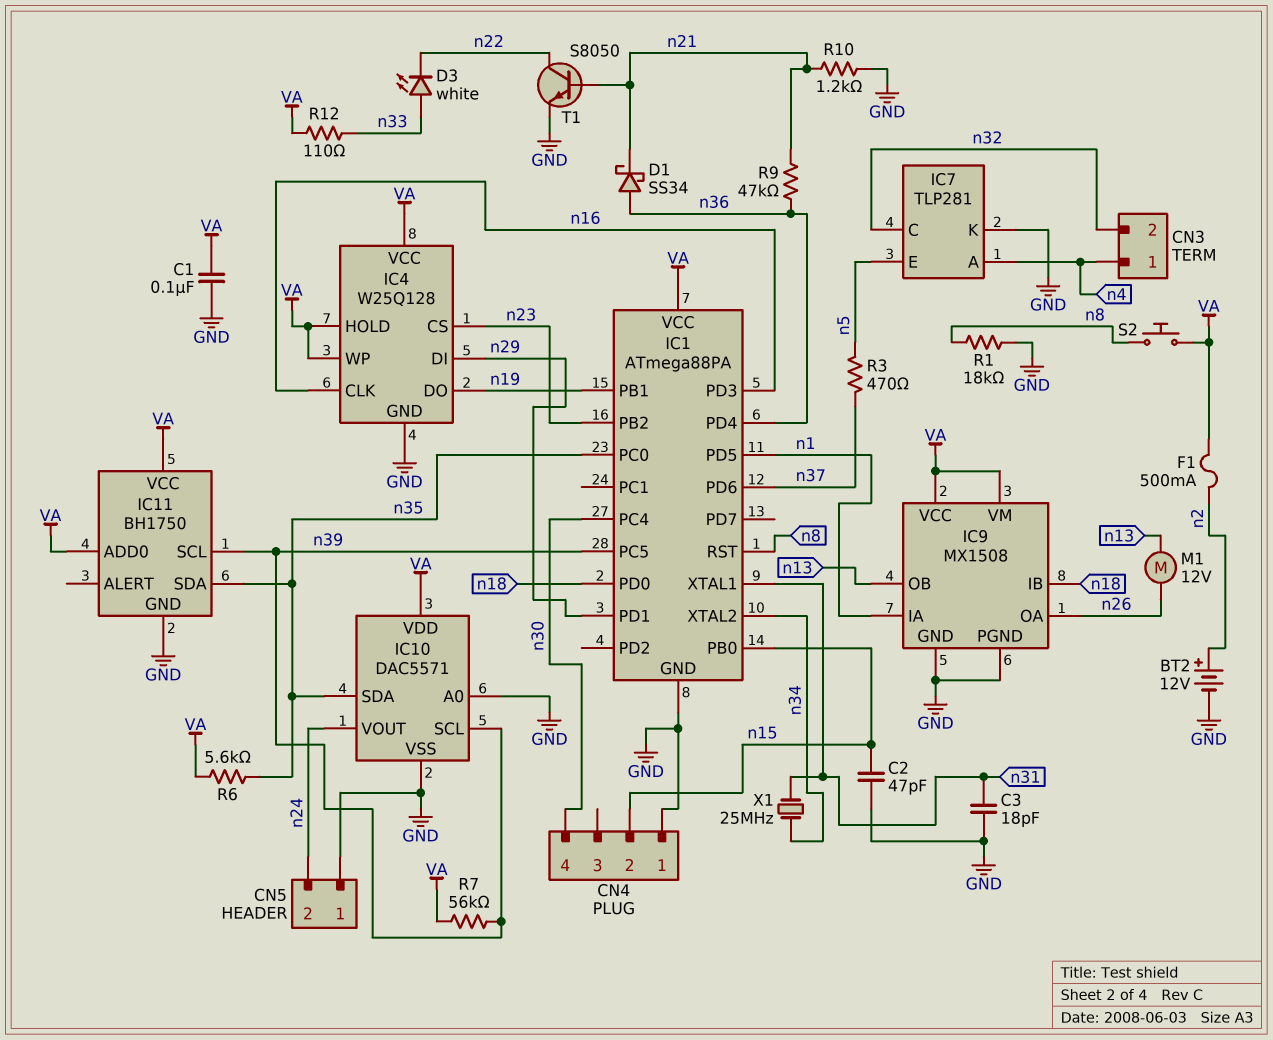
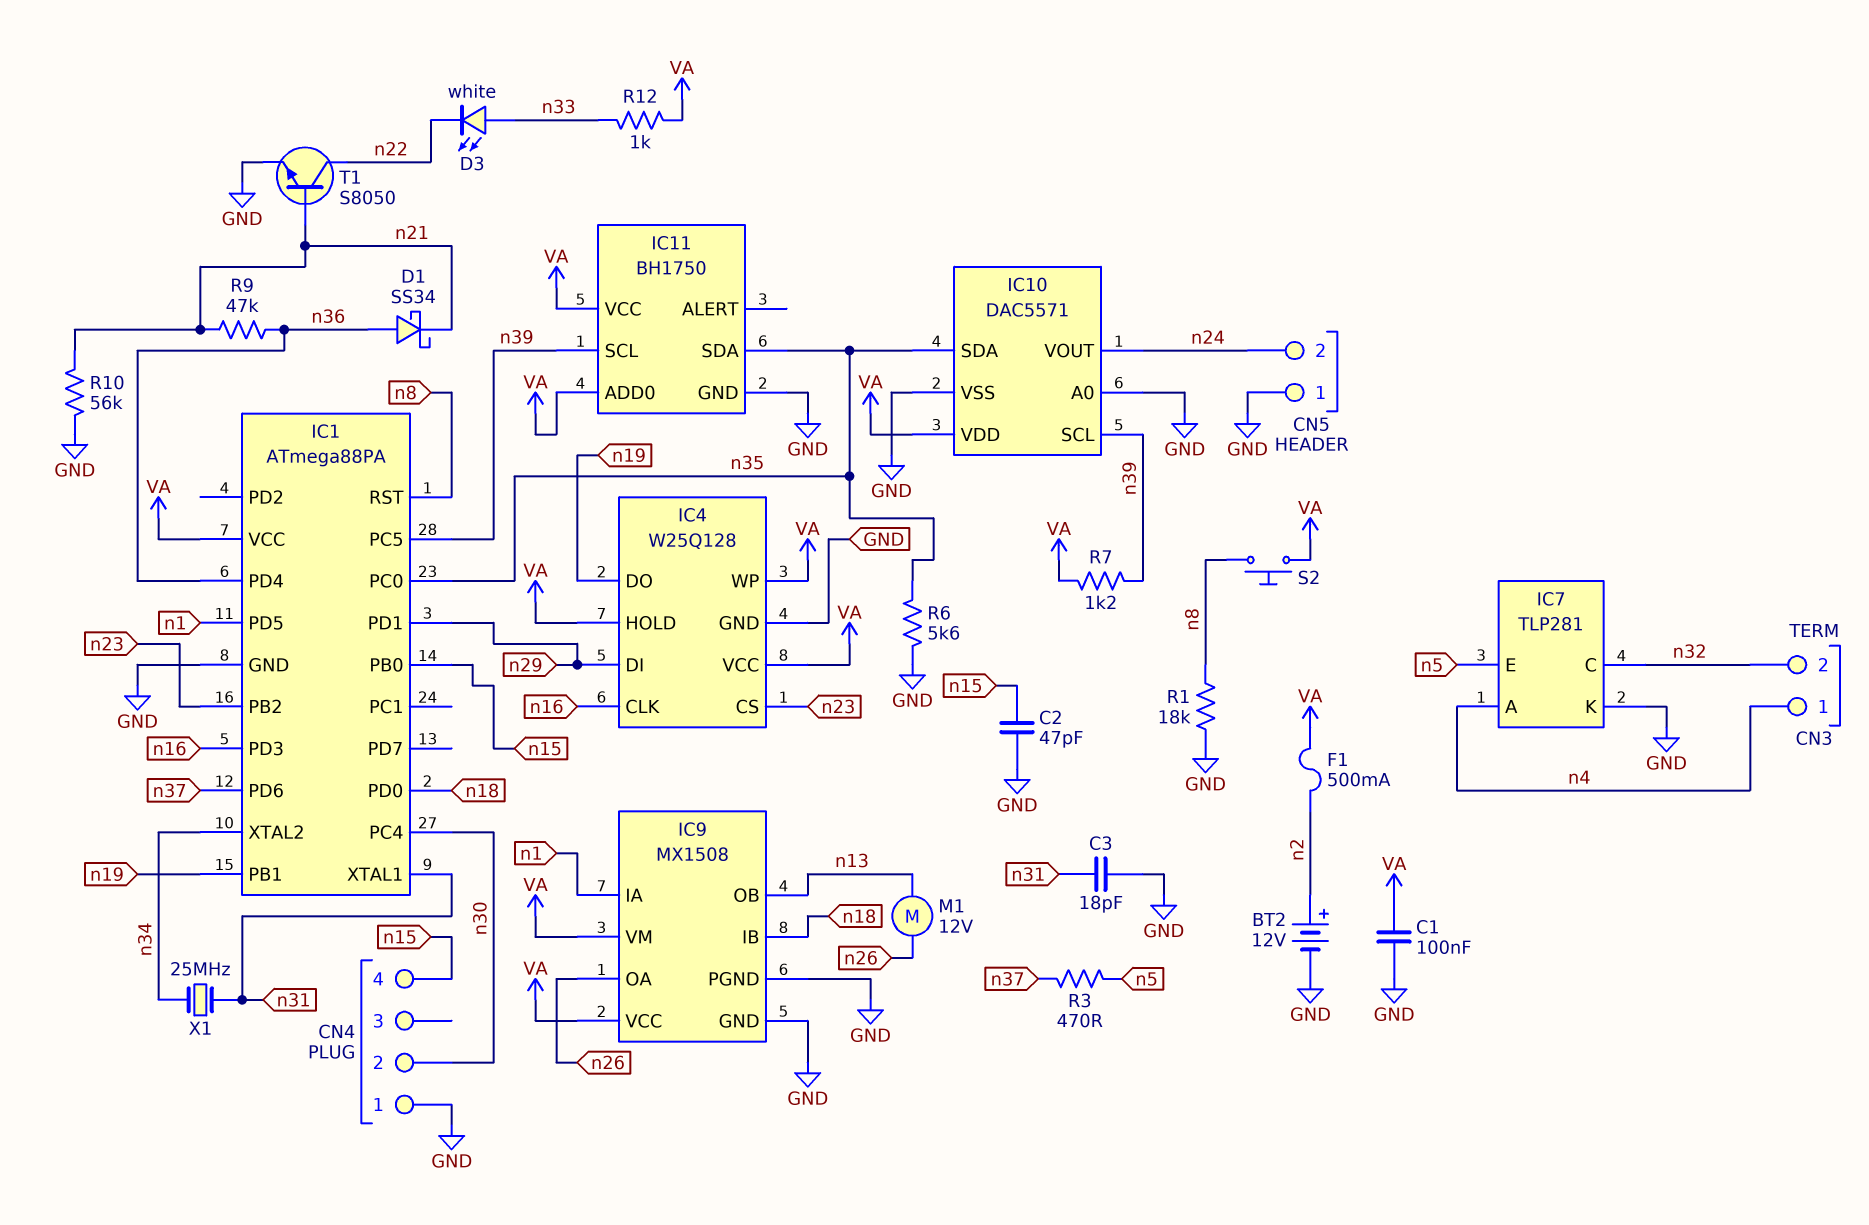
CN4 pin 2: n15 -> n30
CN4 pin 4: n30 -> n15
R6: 5.6k (VA, n35) -> 5.6k (GND, n35)
R7: 56k (VA, n39) -> 1.2k (VA, n39)
R10: 1.2k (GND, n21) -> 56k (GND, n21)
R12: 110 (VA, n33) -> 1k (VA, n33)

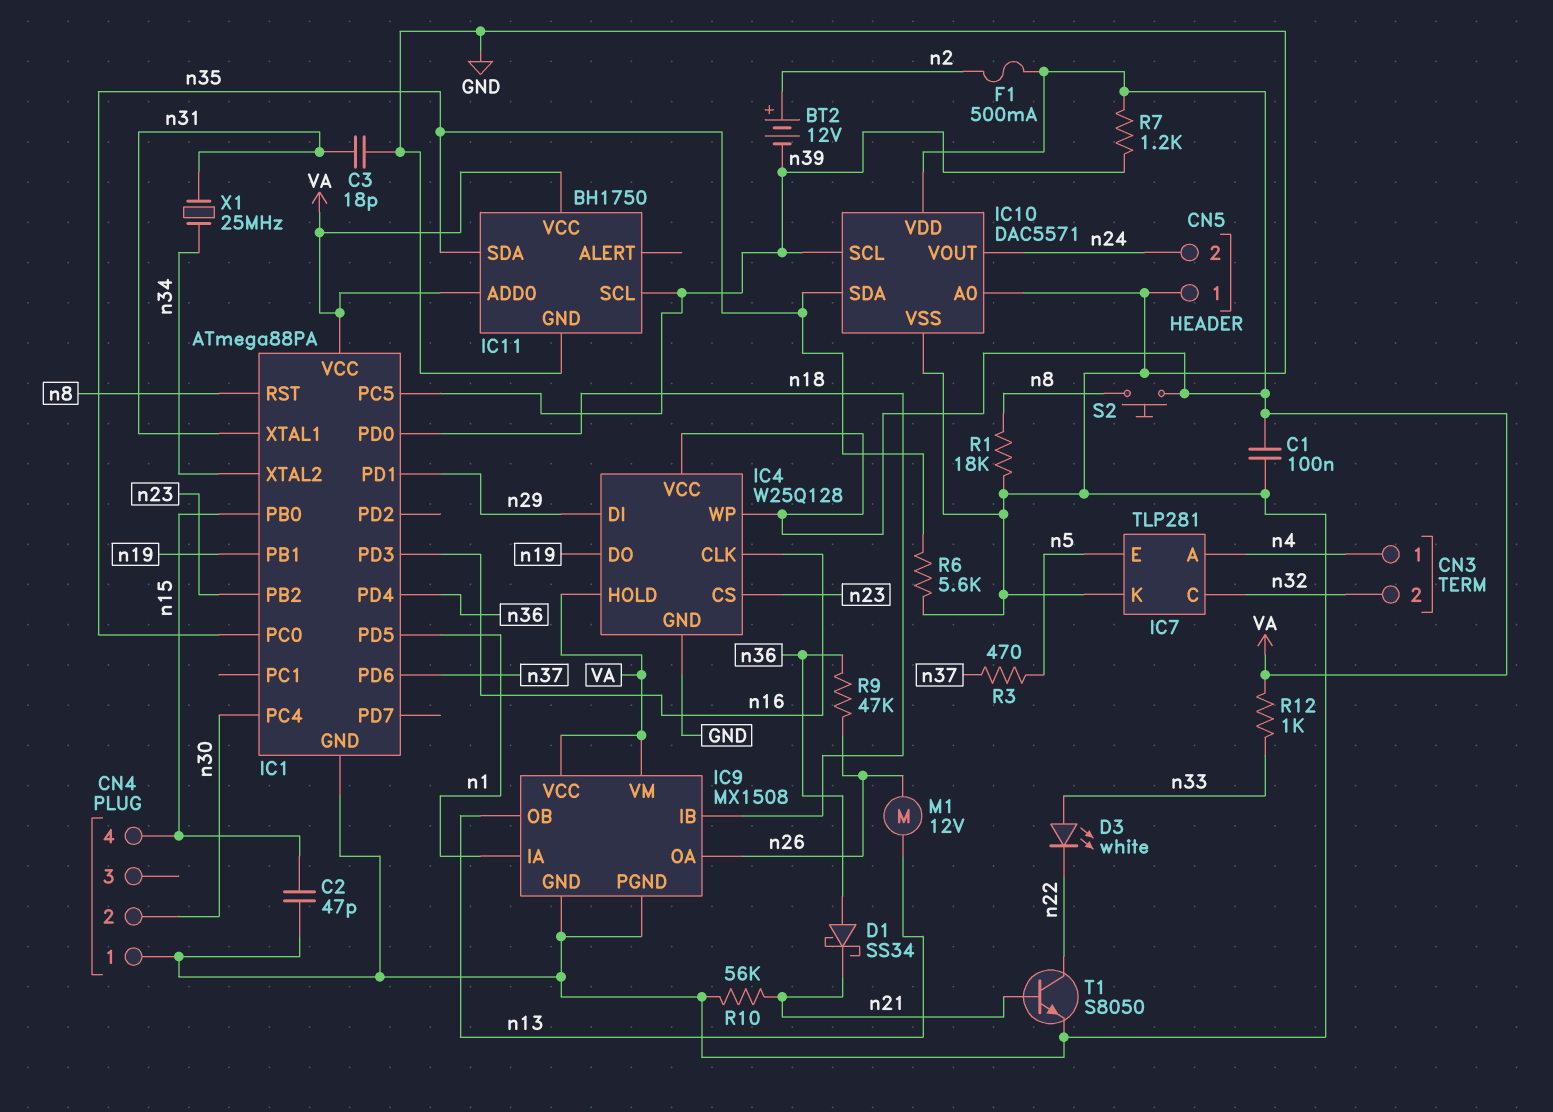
BT2: 12V (plus n2, minus GND) -> 12V (plus n2, minus n39)
R9: 47k (n21, n36) -> 47k (n26, n36)

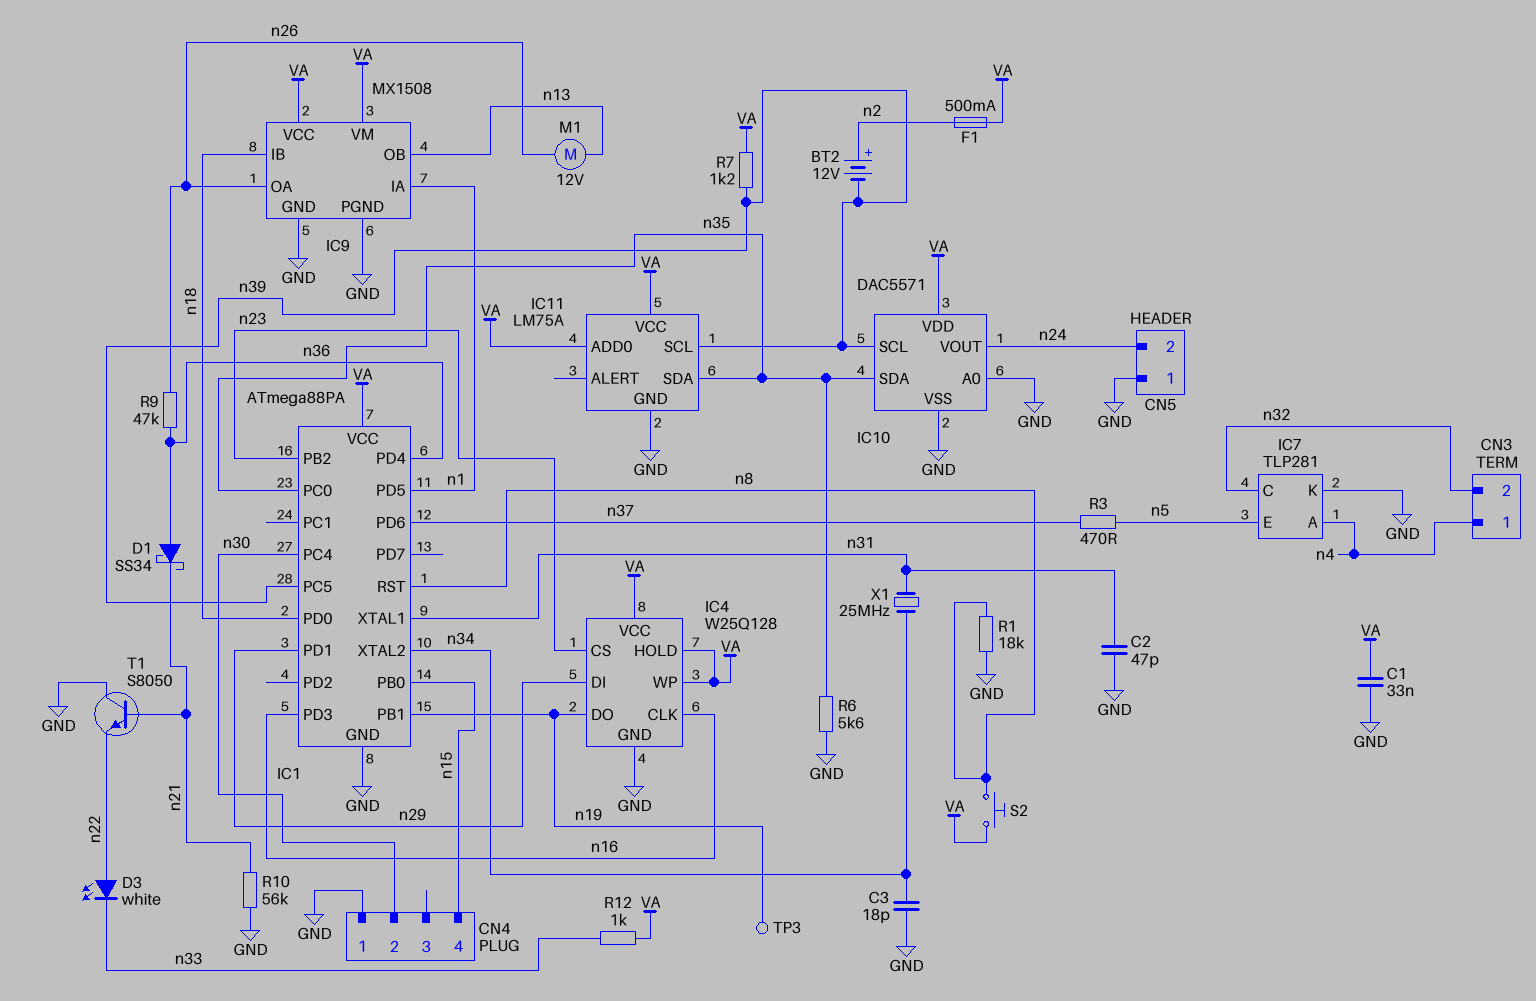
C1: 100nF (GND, VA) -> 33nF (GND, VA)
C2: 47pF (GND, n15) -> 47pF (GND, n31)
C3: 18pF (GND, n31) -> 18pF (GND, n34)
D3: LED white (A n33, K n22) -> LED white (A n22, K n33)
IC11: BH1750 -> LM75A
T1: NPN S8050 (B n21, C n22, E GND) -> NPN S8050 (B n21, C GND, E n22)
TP3: none -> test point (n19)

